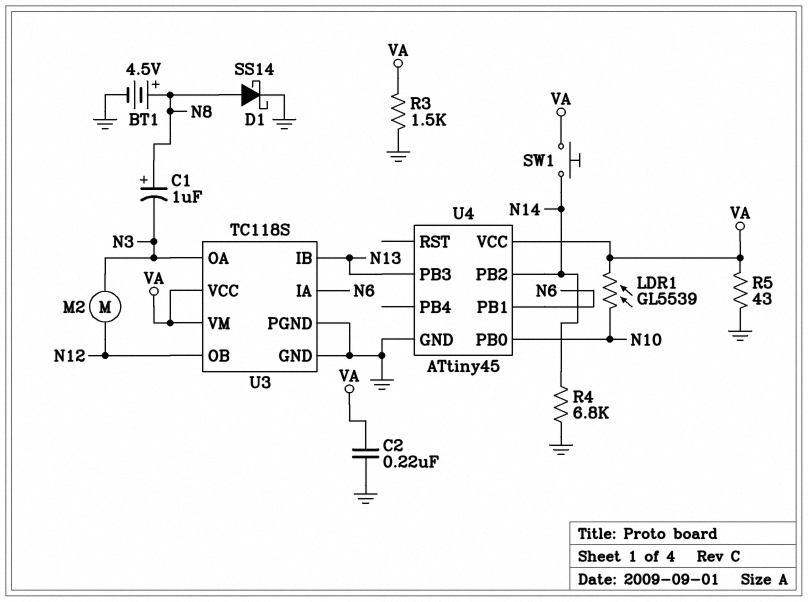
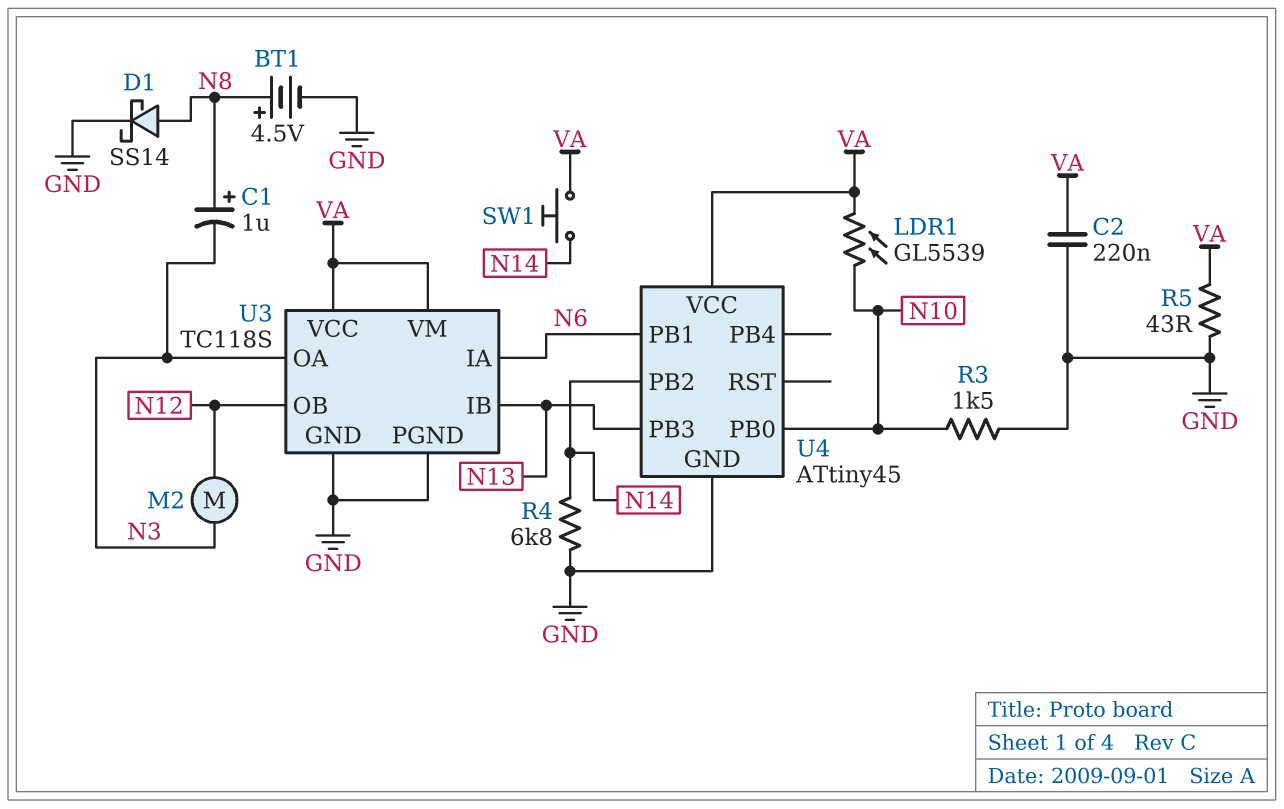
R3: 1.5k (GND, VA) -> 1.5k (GND, N10)

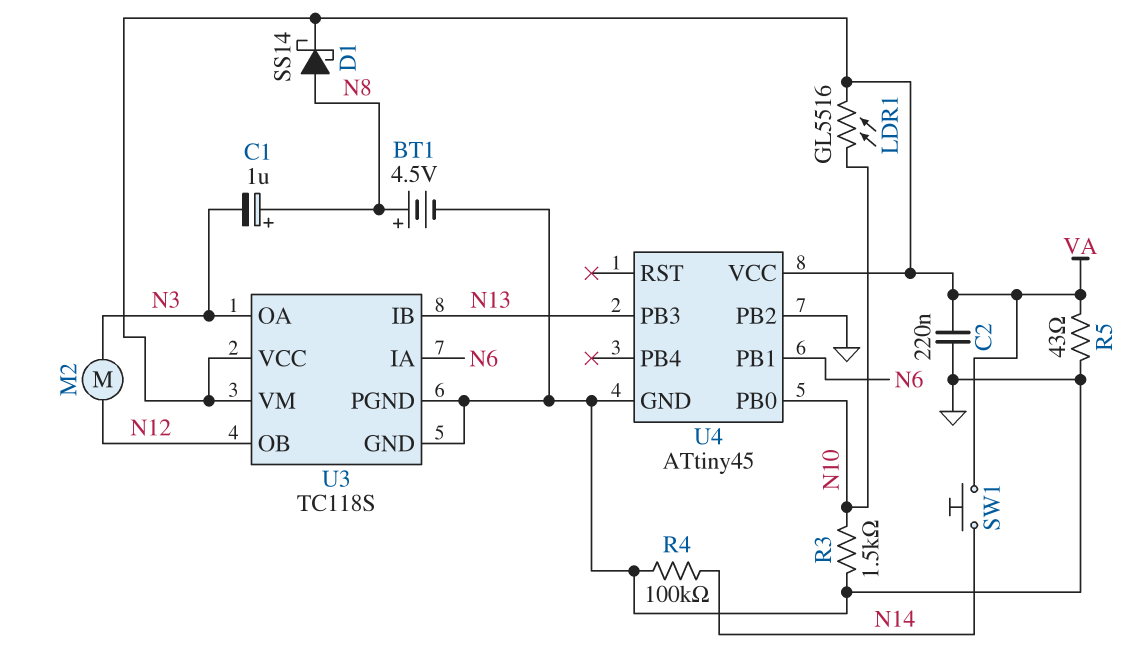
D1: schottky SS14 (A N8, K GND) -> schottky SS14 (A N8, K VA)
LDR1: GL5539 (N10, VA) -> GL5516 (N10, VA)
R4: 6.8k (GND, N14) -> 100k (GND, N14)
U4 pin PB2: N14 -> GND

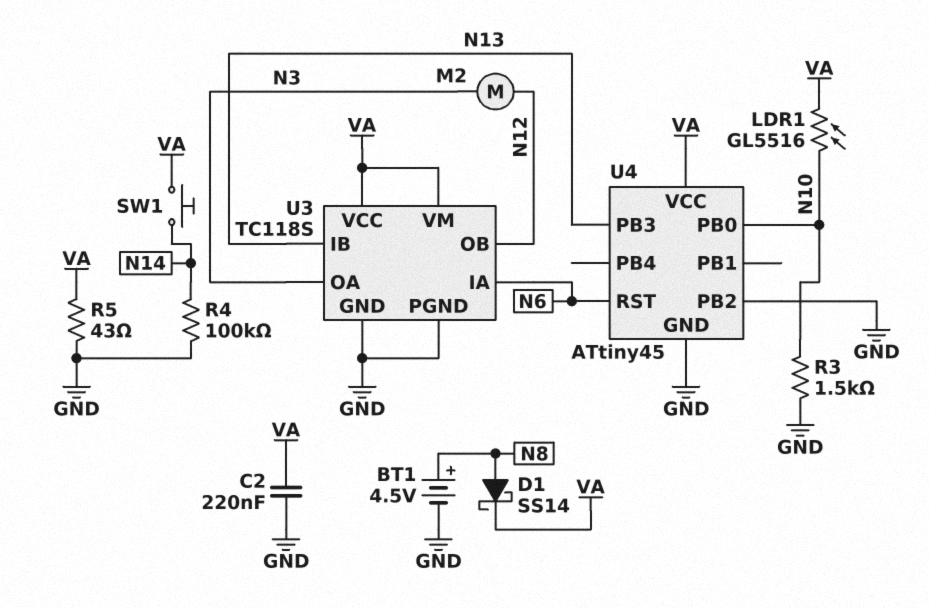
C1: 1uF (plus N8, minus N3) -> none
U4 pin PB1: N6 -> none
U4 pin RST: none -> N6

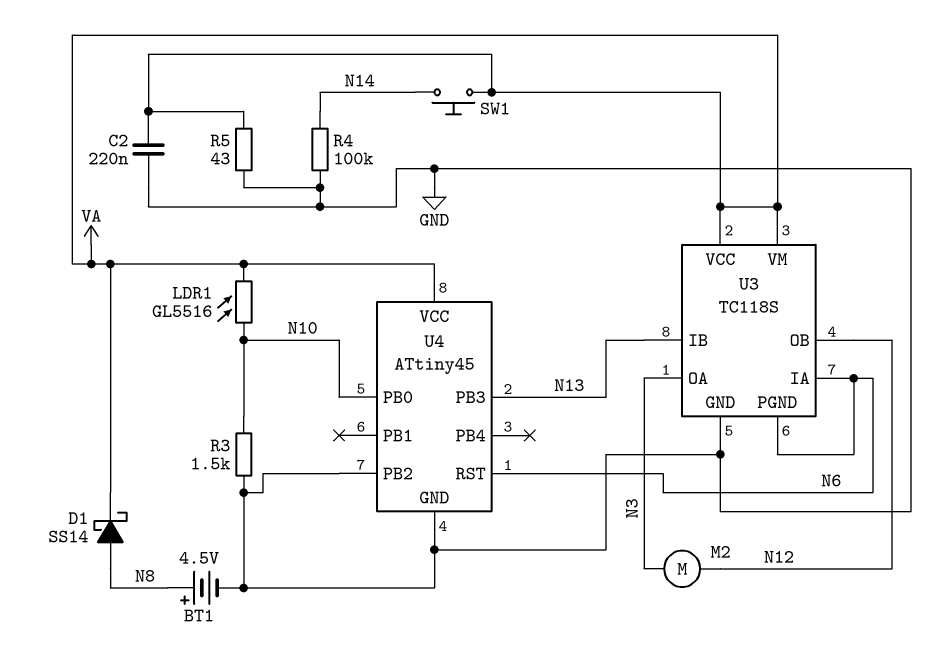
U3 pin PGND: GND -> N6

